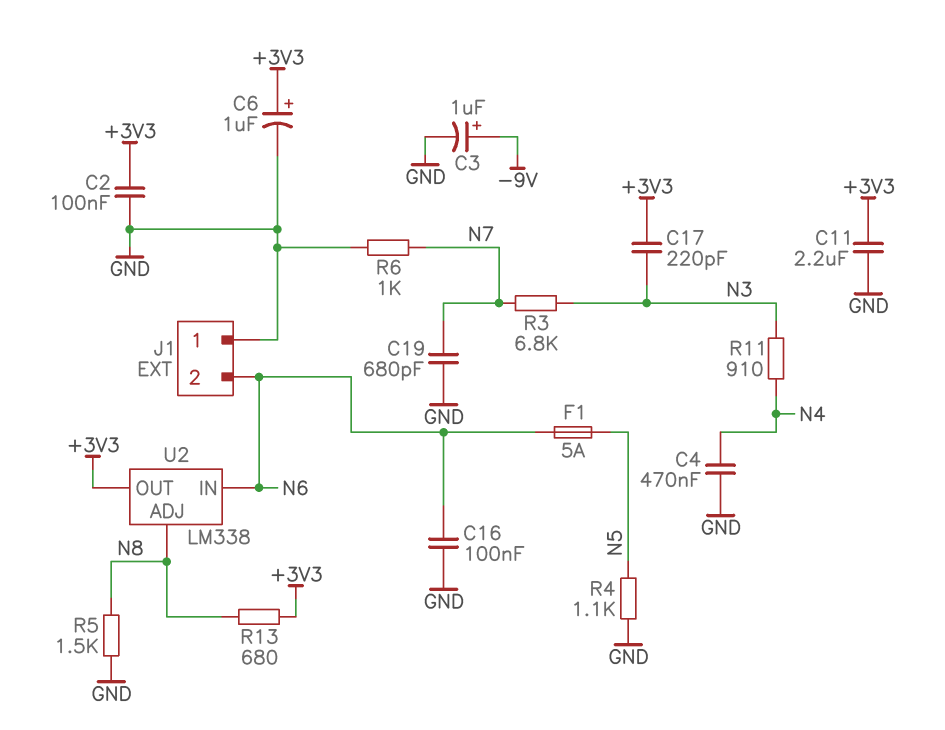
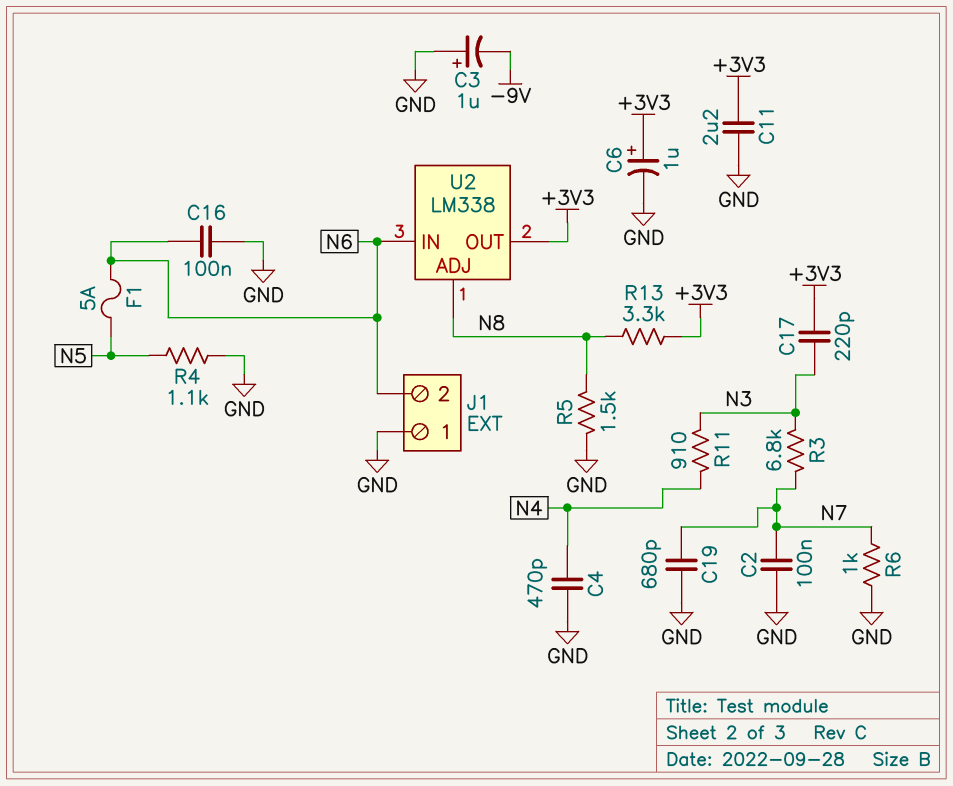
C2: 100nF (+3V3, GND) -> 100nF (GND, N7)
C3: 1uF (plus -9V, minus GND) -> 1uF (plus GND, minus -9V)
C4: 470nF (GND, N4) -> 470pF (GND, N4)
R13: 680 (+3V3, N8) -> 3.3k (+3V3, N8)

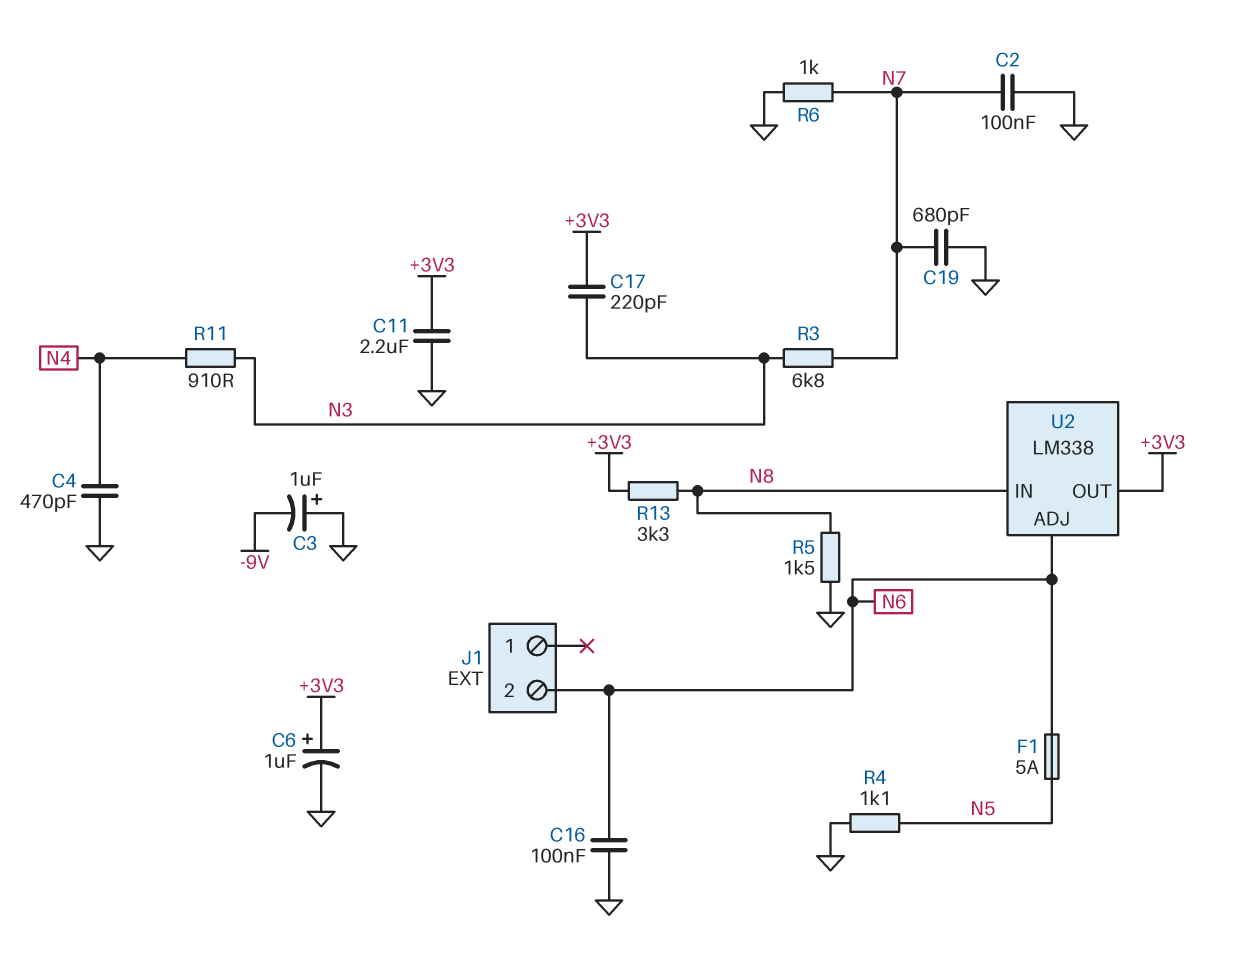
J1 pin 1: GND -> none
U2 pin ADJ: N8 -> N6
U2 pin IN: N6 -> N8

